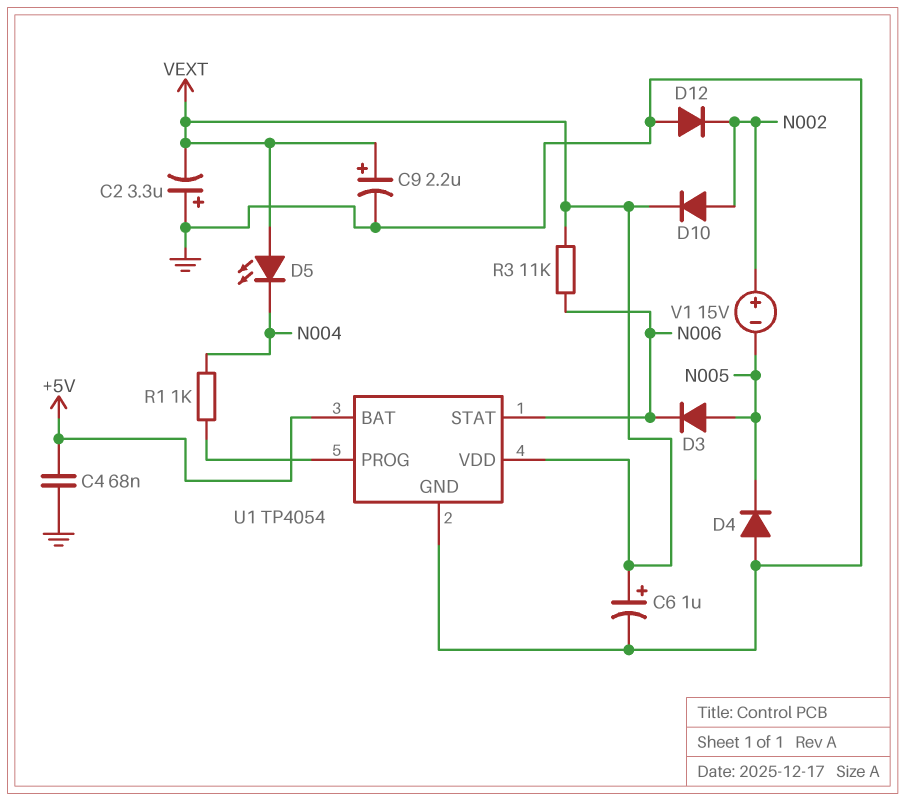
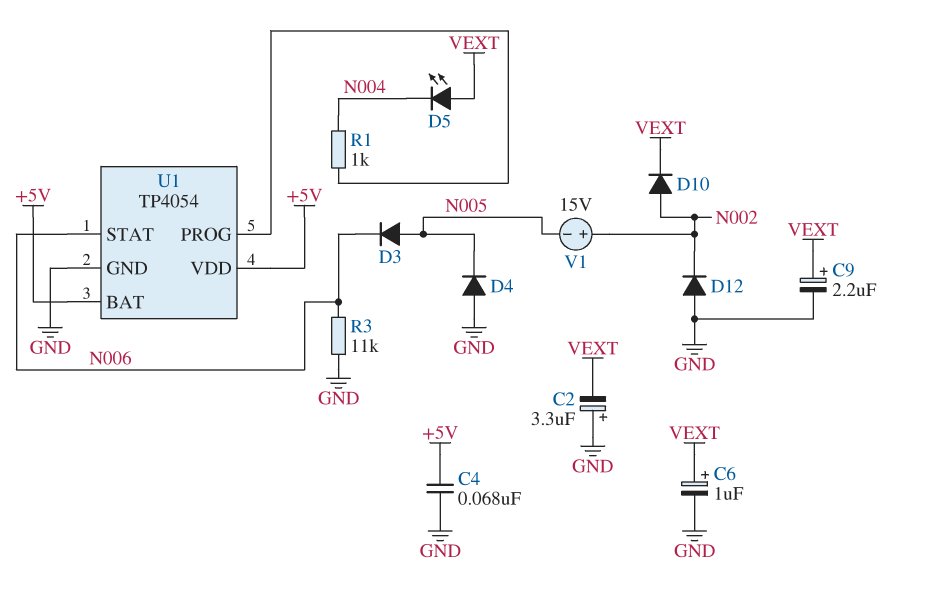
R3: 11k (N006, VEXT) -> 11k (GND, N006)
U1 pin VDD: VEXT -> +5V

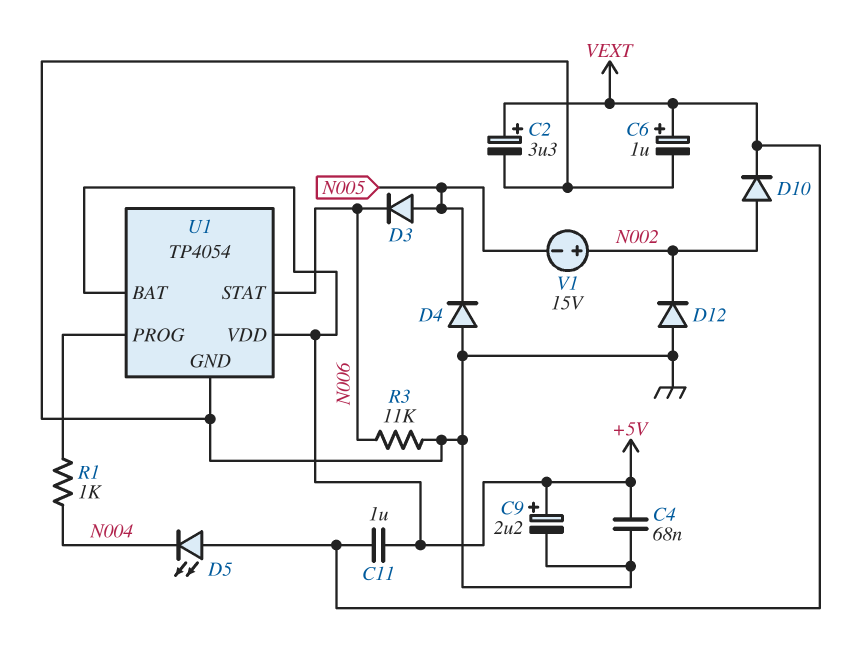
C2: 3.3uF (plus GND, minus VEXT) -> 3.3uF (plus VEXT, minus GND)
C9: 2.2uF (plus VEXT, minus GND) -> 2.2uF (plus +5V, minus GND)
C11: none -> 1uF (+5V, VEXT)

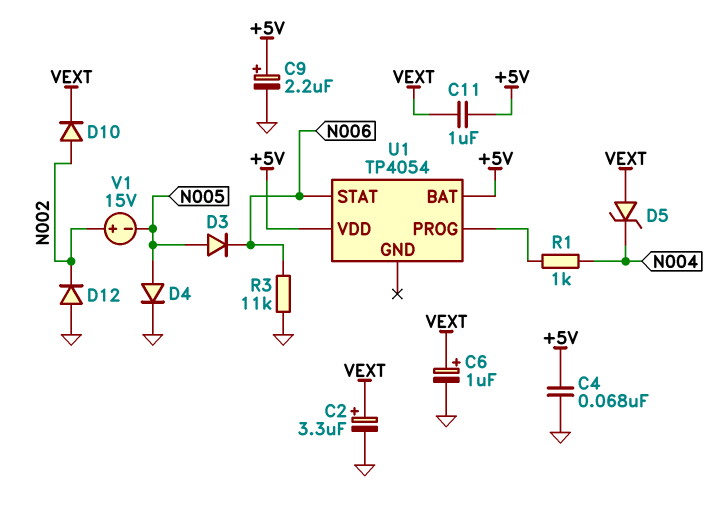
D4: diode (A GND, K N005) -> diode (A N005, K GND)
D5: LED (A VEXT, K N004) -> zener (A VEXT, K N004)
U1 pin GND: GND -> none

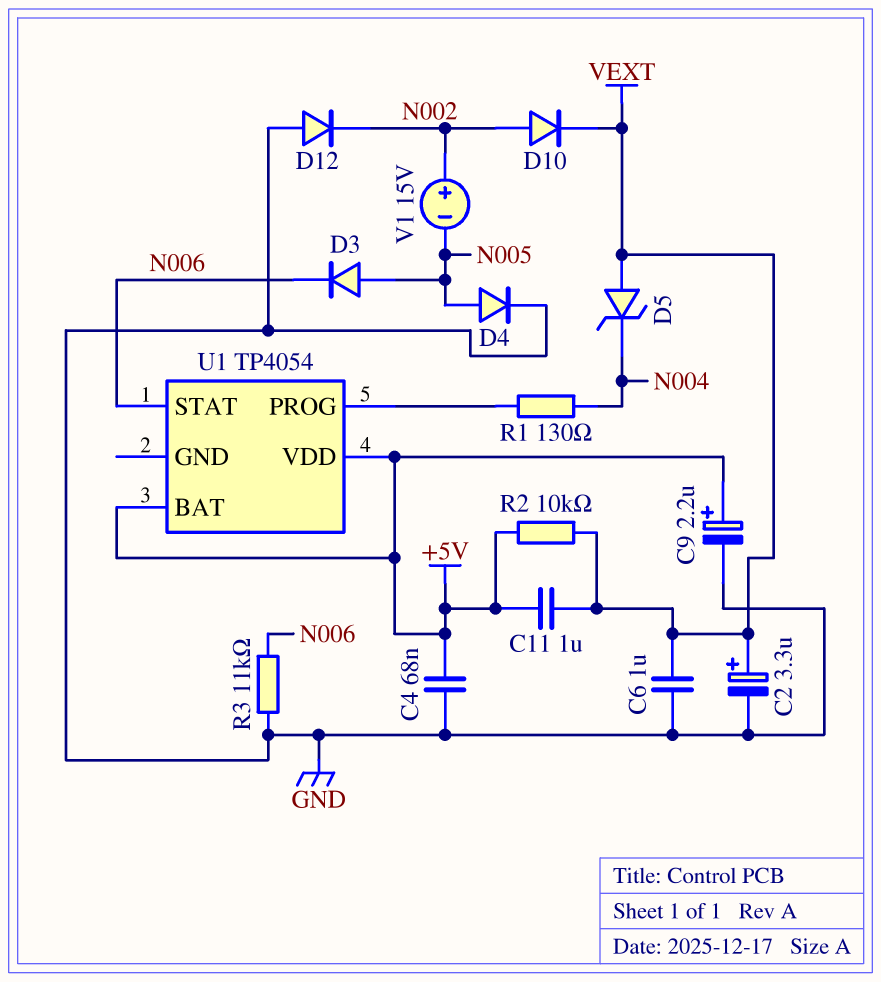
C6: 1uF (plus VEXT, minus GND) -> 1uF (GND, VEXT)
R1: 1k (N004, U1/PROG) -> 130 (N004, U1/PROG)
R2: none -> 10k (+5V, VEXT)

